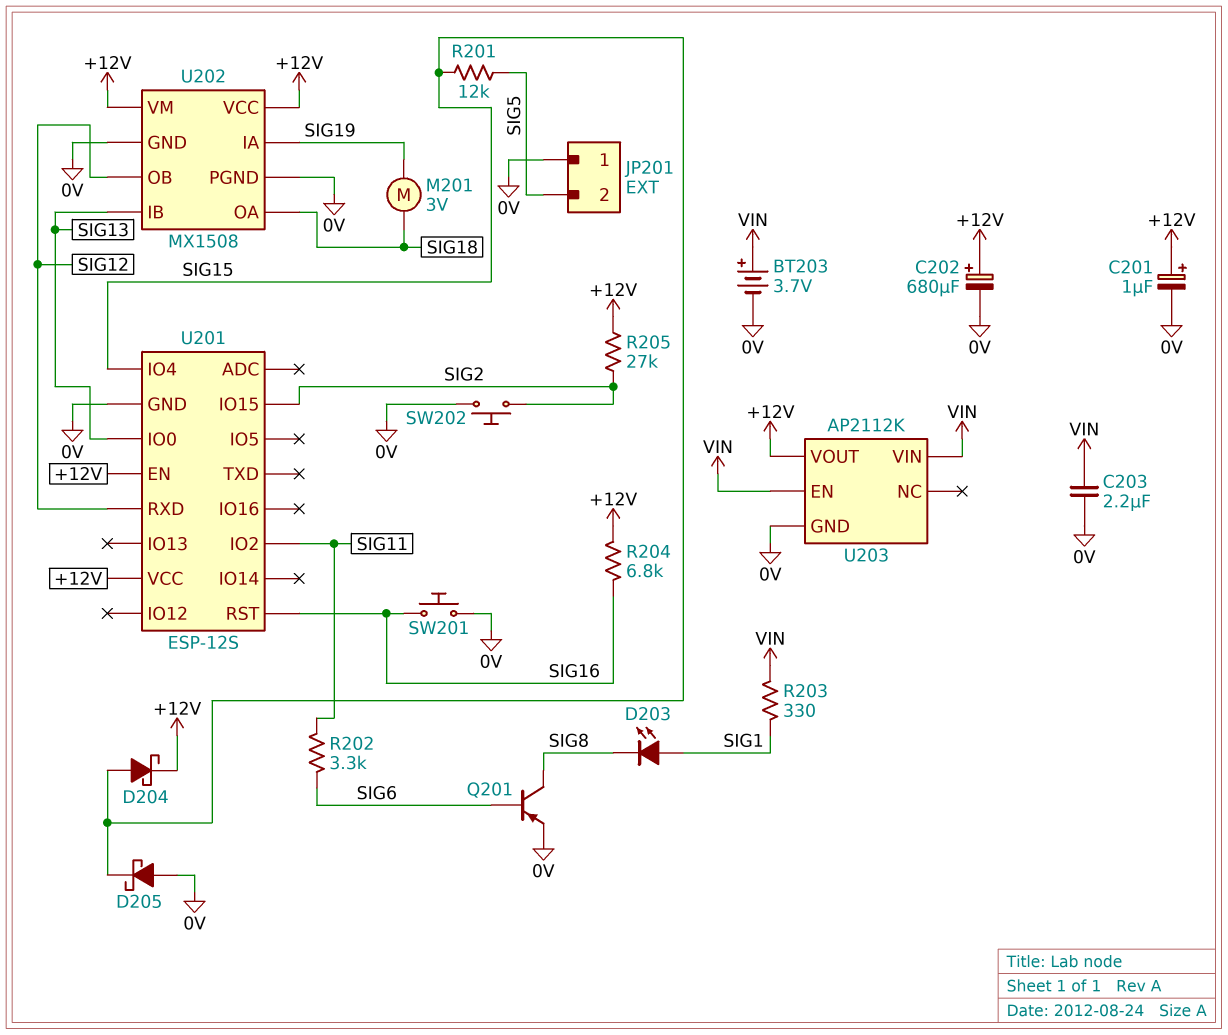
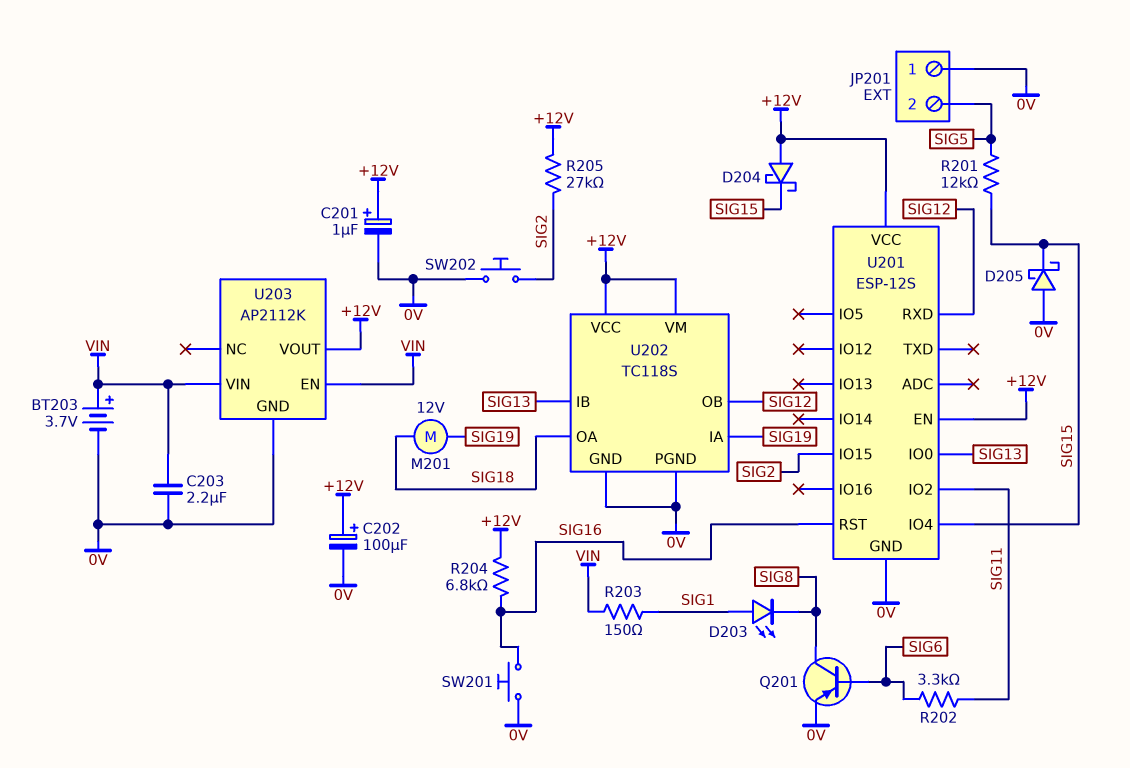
C202: 680uF (plus +12V, minus 0V) -> 100uF (plus +12V, minus 0V)
D204: schottky (A SIG15, K +12V) -> schottky (A +12V, K SIG15)
M201: motor 3V (SIG18, SIG19) -> motor 12V (SIG18, SIG19)
R203: 330 (SIG1, VIN) -> 150 (SIG1, VIN)
U202: MX1508 -> TC118S

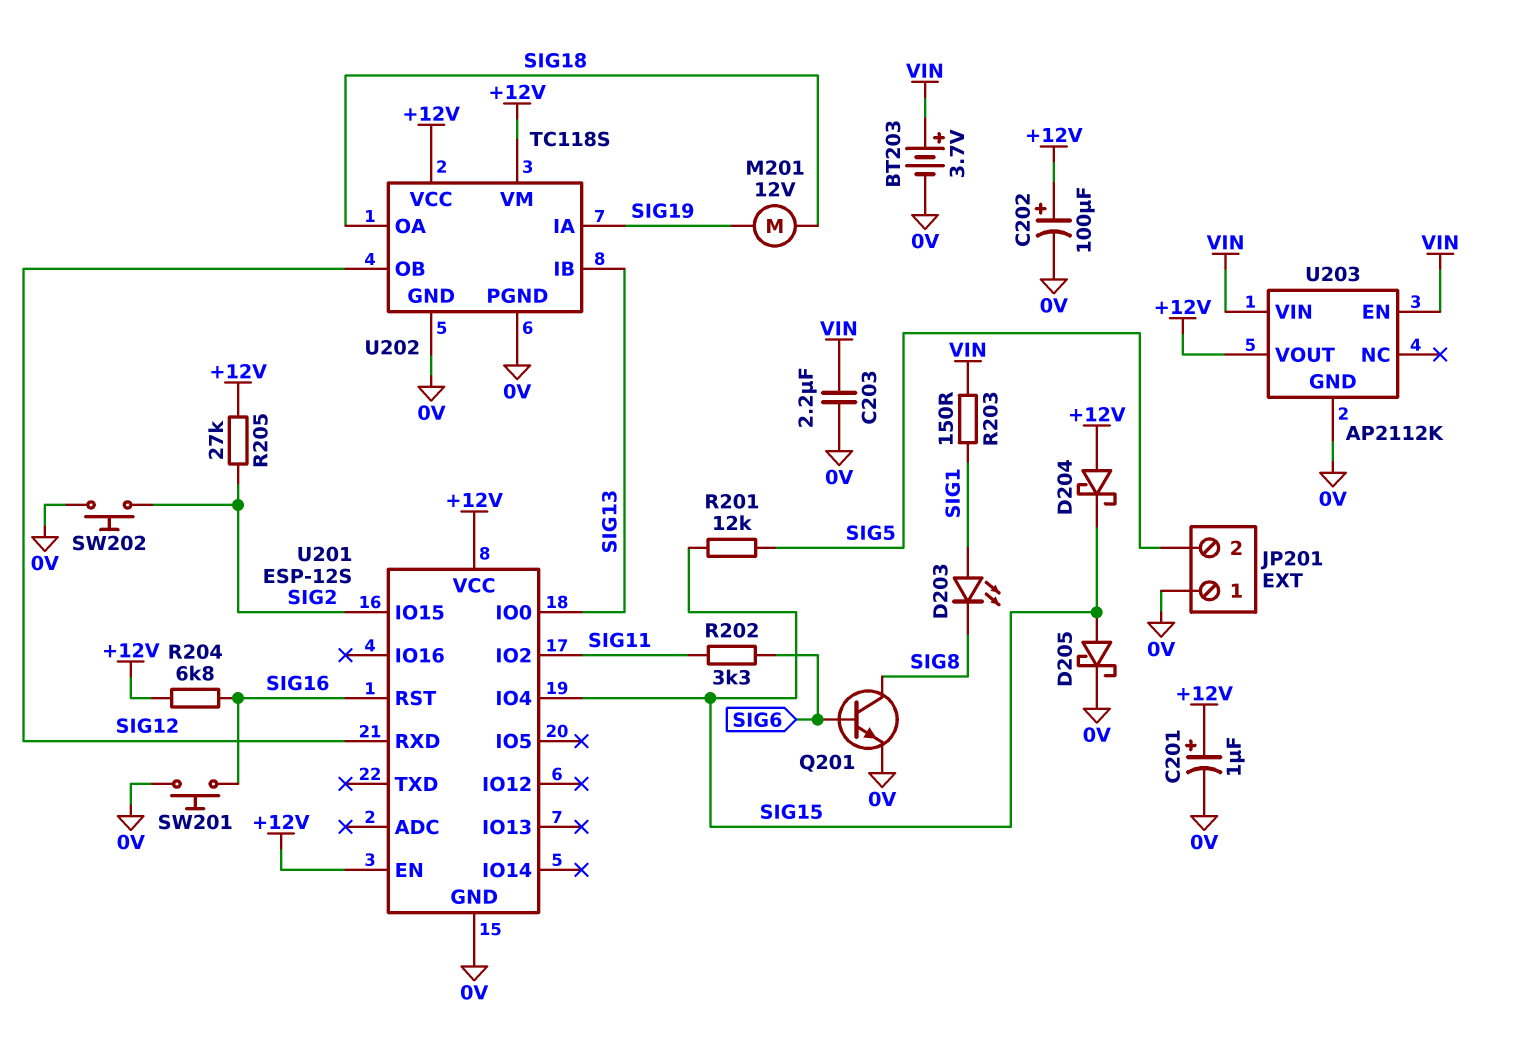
D205: schottky (A 0V, K SIG15) -> schottky (A SIG15, K 0V)
Q201: PNP (B SIG6, C SIG8, E 0V) -> NPN (B SIG6, C SIG8, E 0V)

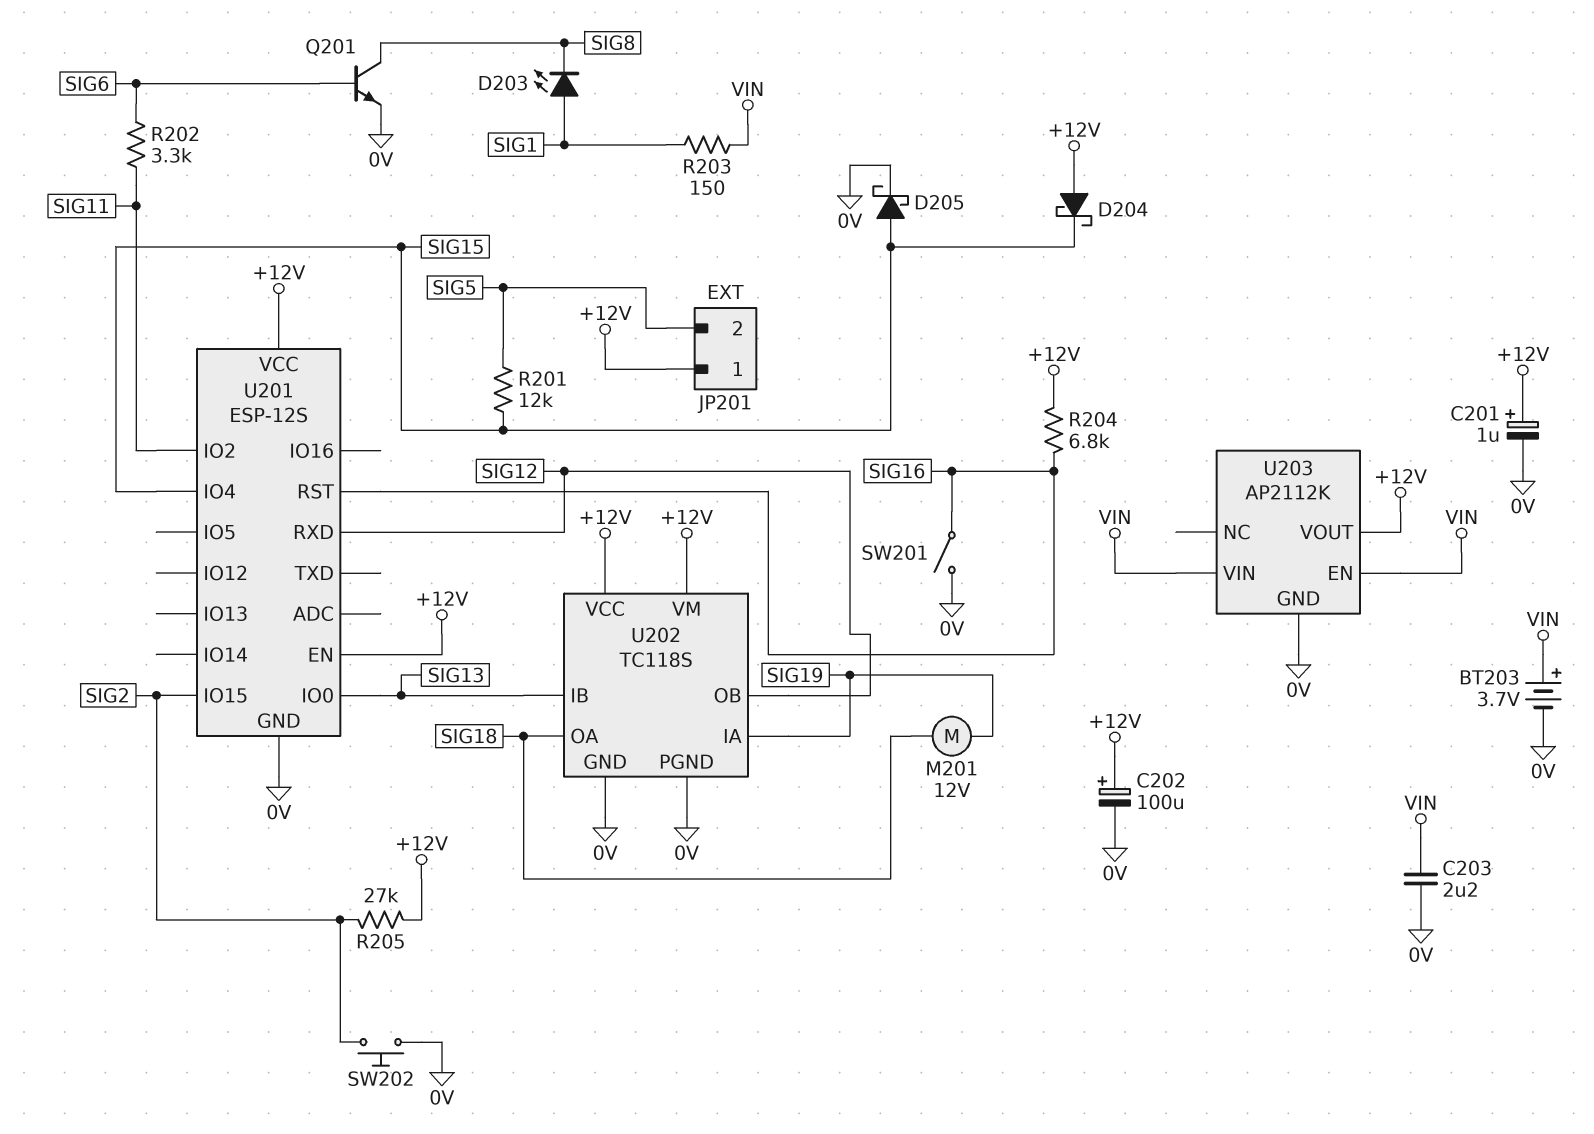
JP201 pin 1: 0V -> +12V
SW201: button (0V, SIG16) -> switch (0V, SIG16)

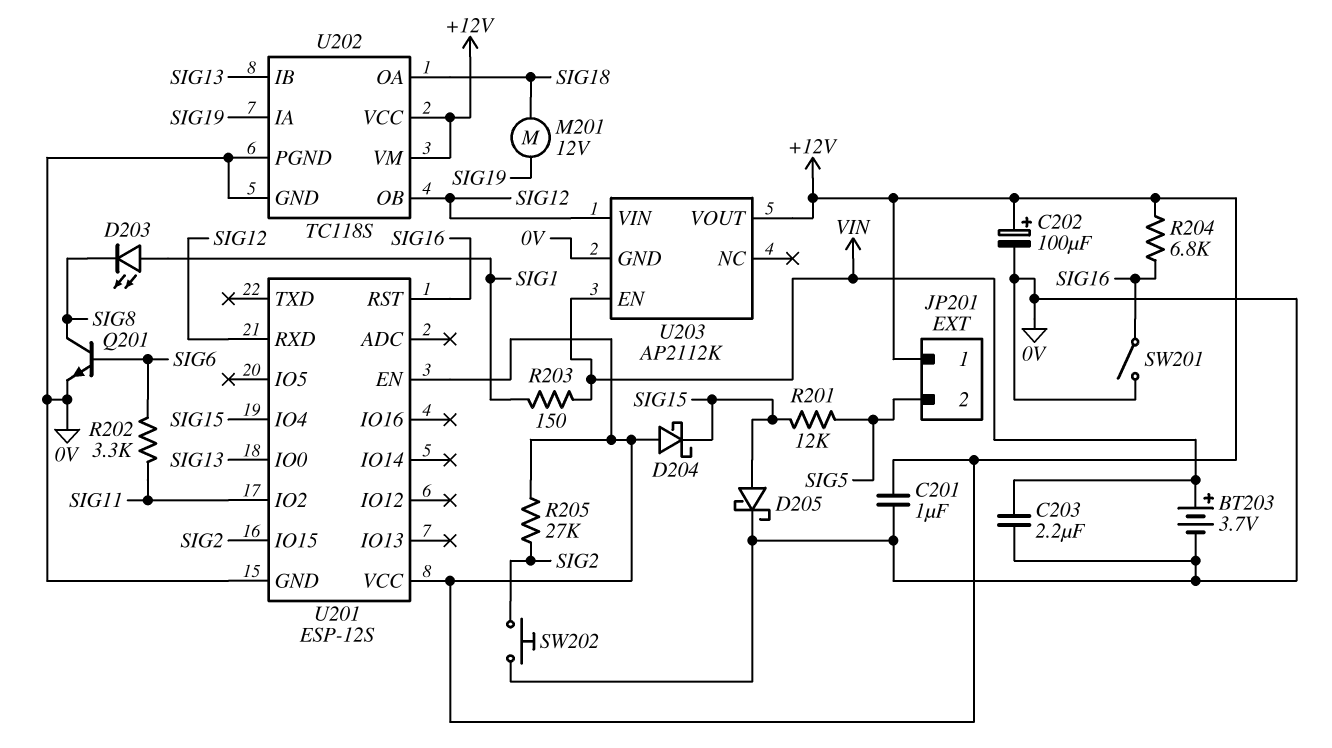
C201: 1uF (plus +12V, minus 0V) -> 1uF (+12V, 0V)
U203 pin VIN: VIN -> SIG12

